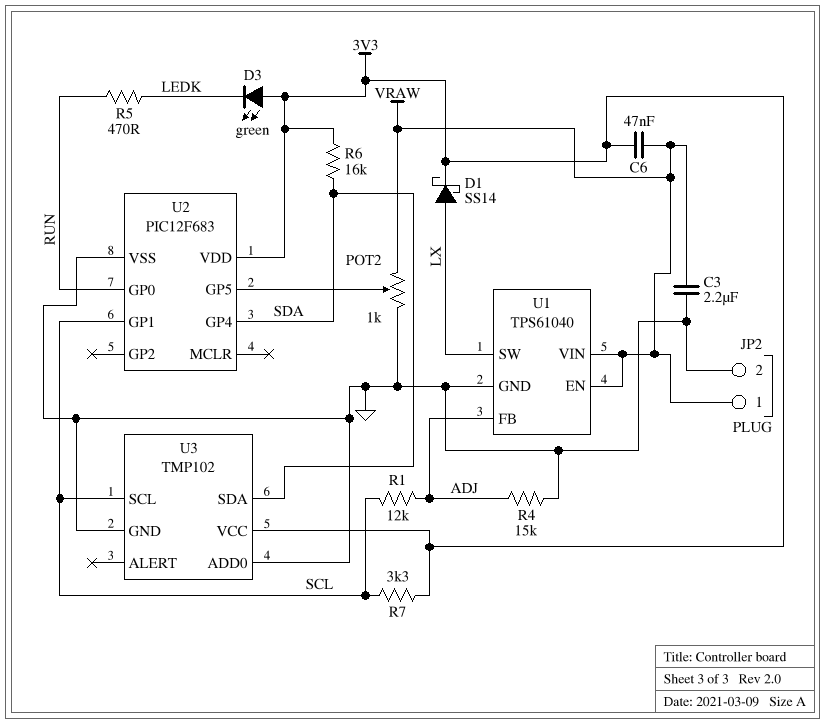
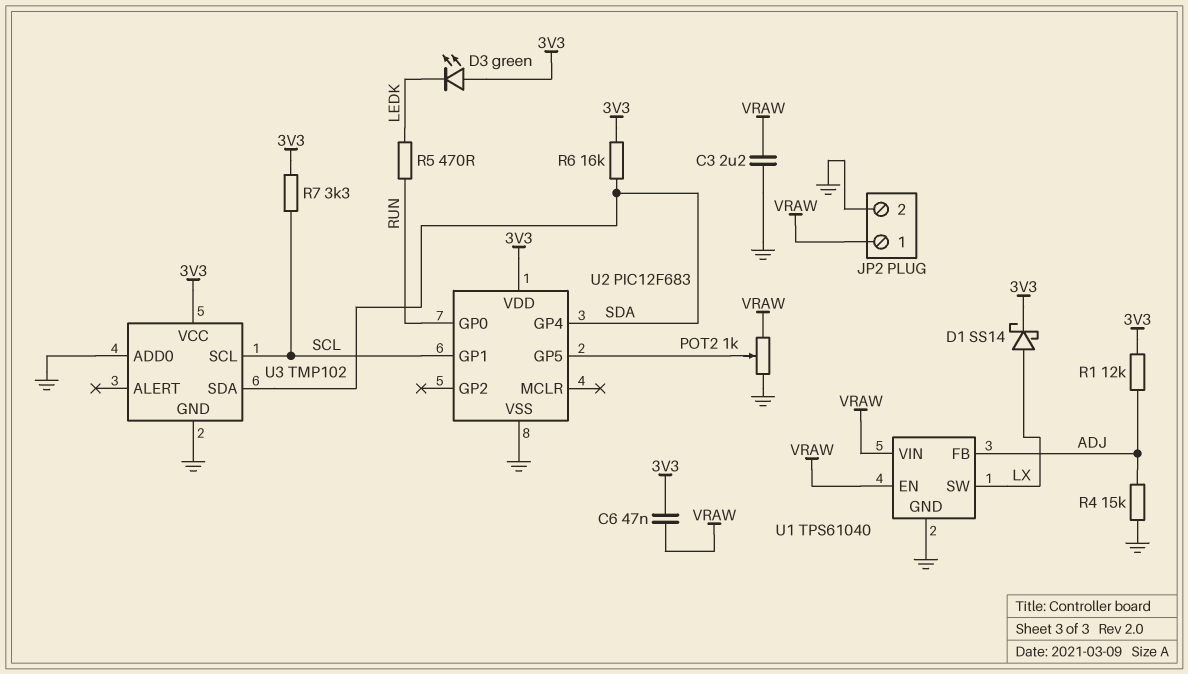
R1: 12k (ADJ, SCL) -> 12k (3V3, ADJ)

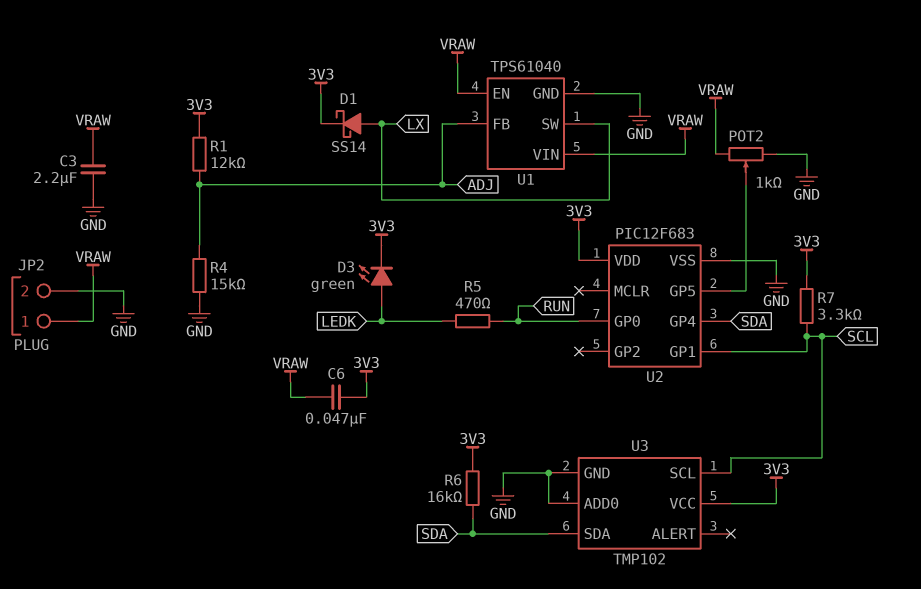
D3: LED green (A 3V3, K LEDK) -> LED green (A LEDK, K 3V3)

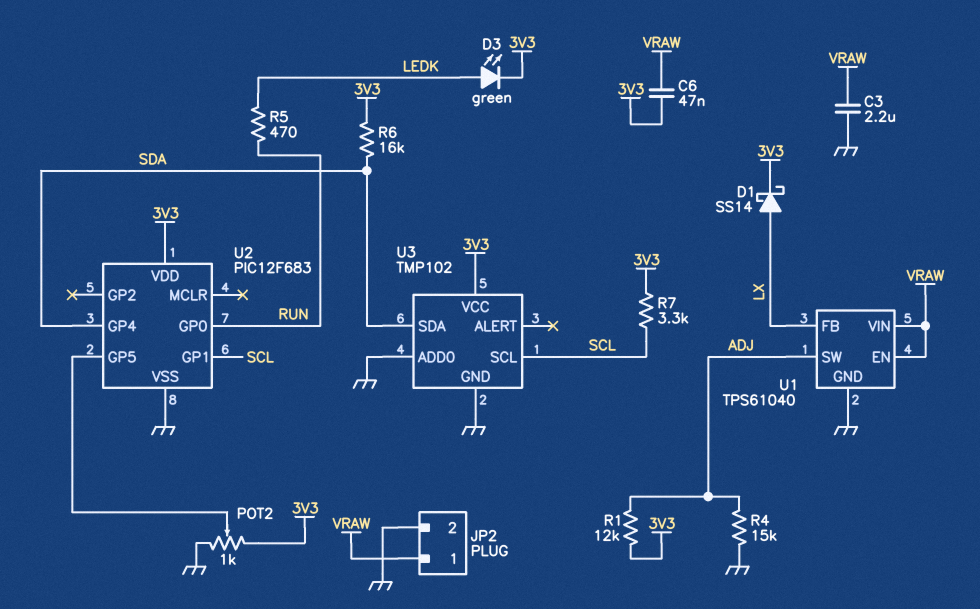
POT2: 1k (GND, VRAW, wiper U2/GP5) -> 1k (3V3, GND, wiper U2/GP5)
U1 pin FB: ADJ -> LX
U1 pin SW: LX -> ADJ

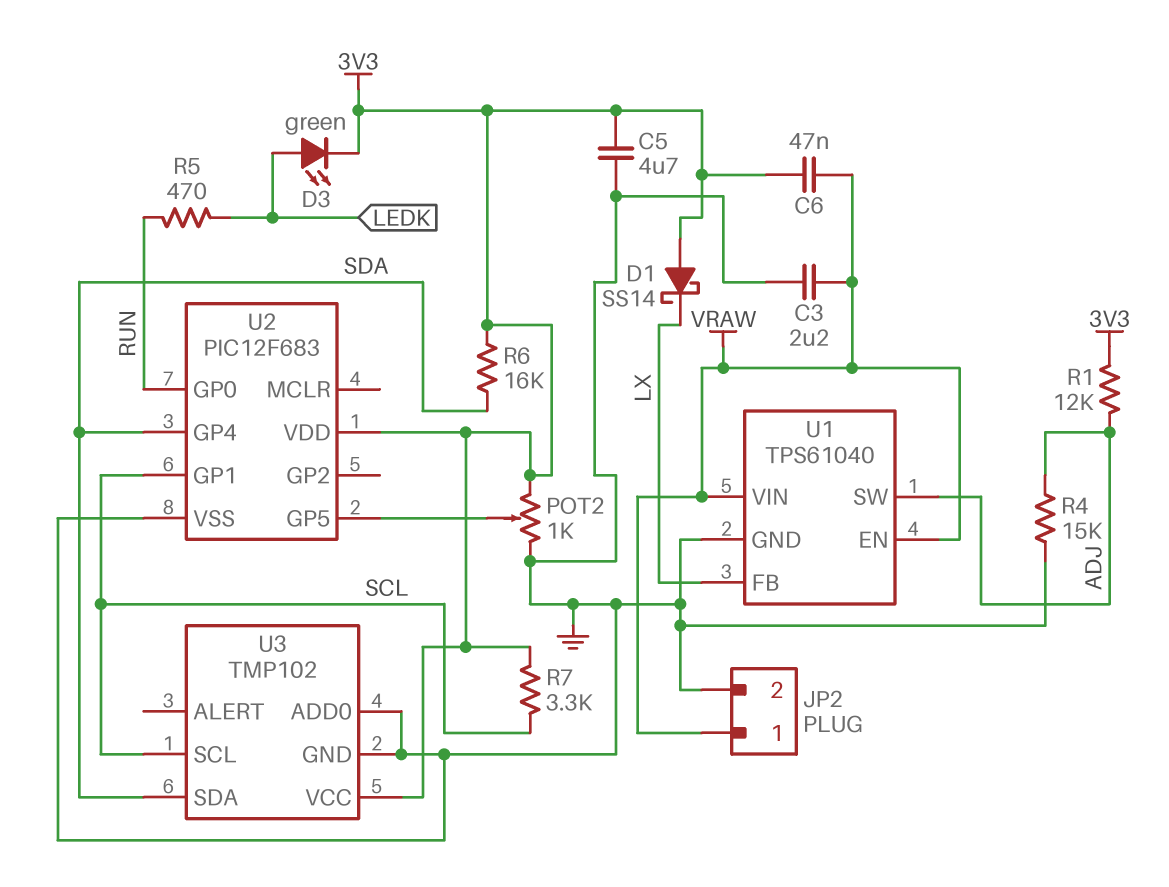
C5: none -> 4.7uF (3V3, GND)
D1: schottky SS14 (A LX, K 3V3) -> schottky SS14 (A 3V3, K LX)

